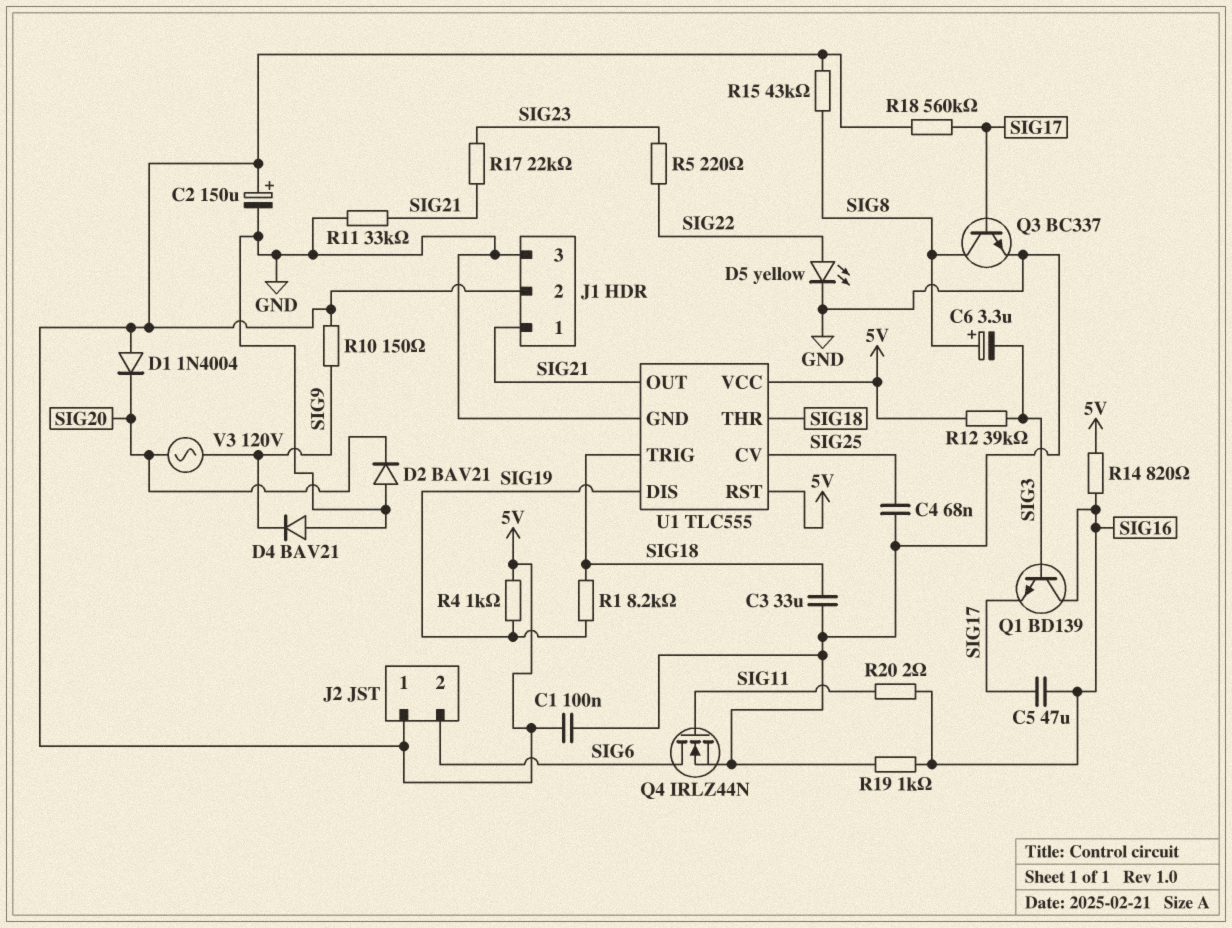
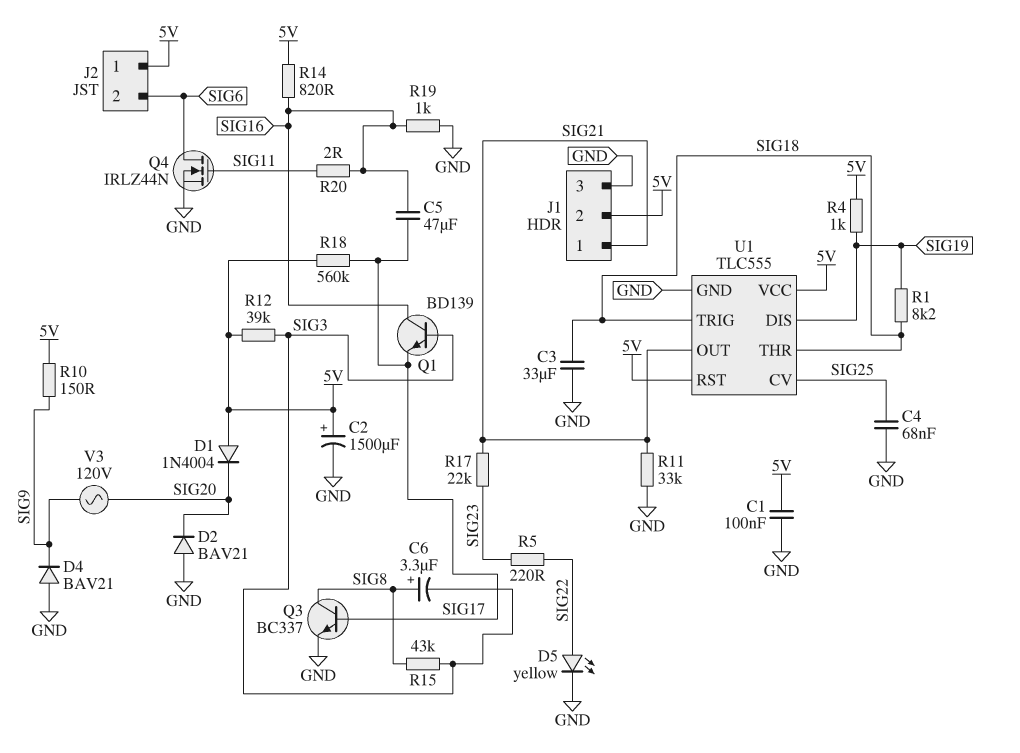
C2: 150uF (plus 5V, minus GND) -> 1500uF (plus 5V, minus GND)
R15: 43k (5V, SIG8) -> 43k (SIG3, SIG8)

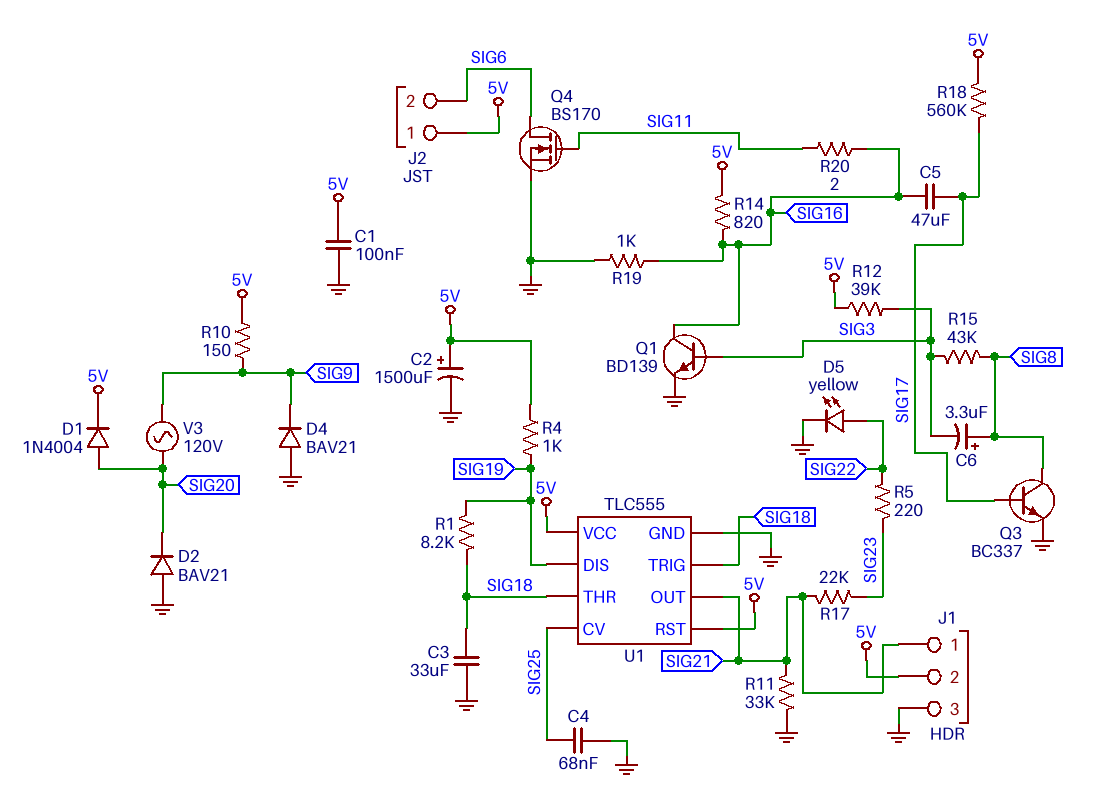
D1: diode 1N4004 (A 5V, K SIG20) -> diode 1N4004 (A SIG20, K 5V)
Q1: NPN BD139 (B SIG3, C SIG16, E SIG17) -> NPN BD139 (B SIG3, C SIG16, E GND)
Q4: NMOS IRLZ44N (G SIG11, D SIG6, S GND) -> NMOS BS170 (G SIG11, D SIG6, S GND)

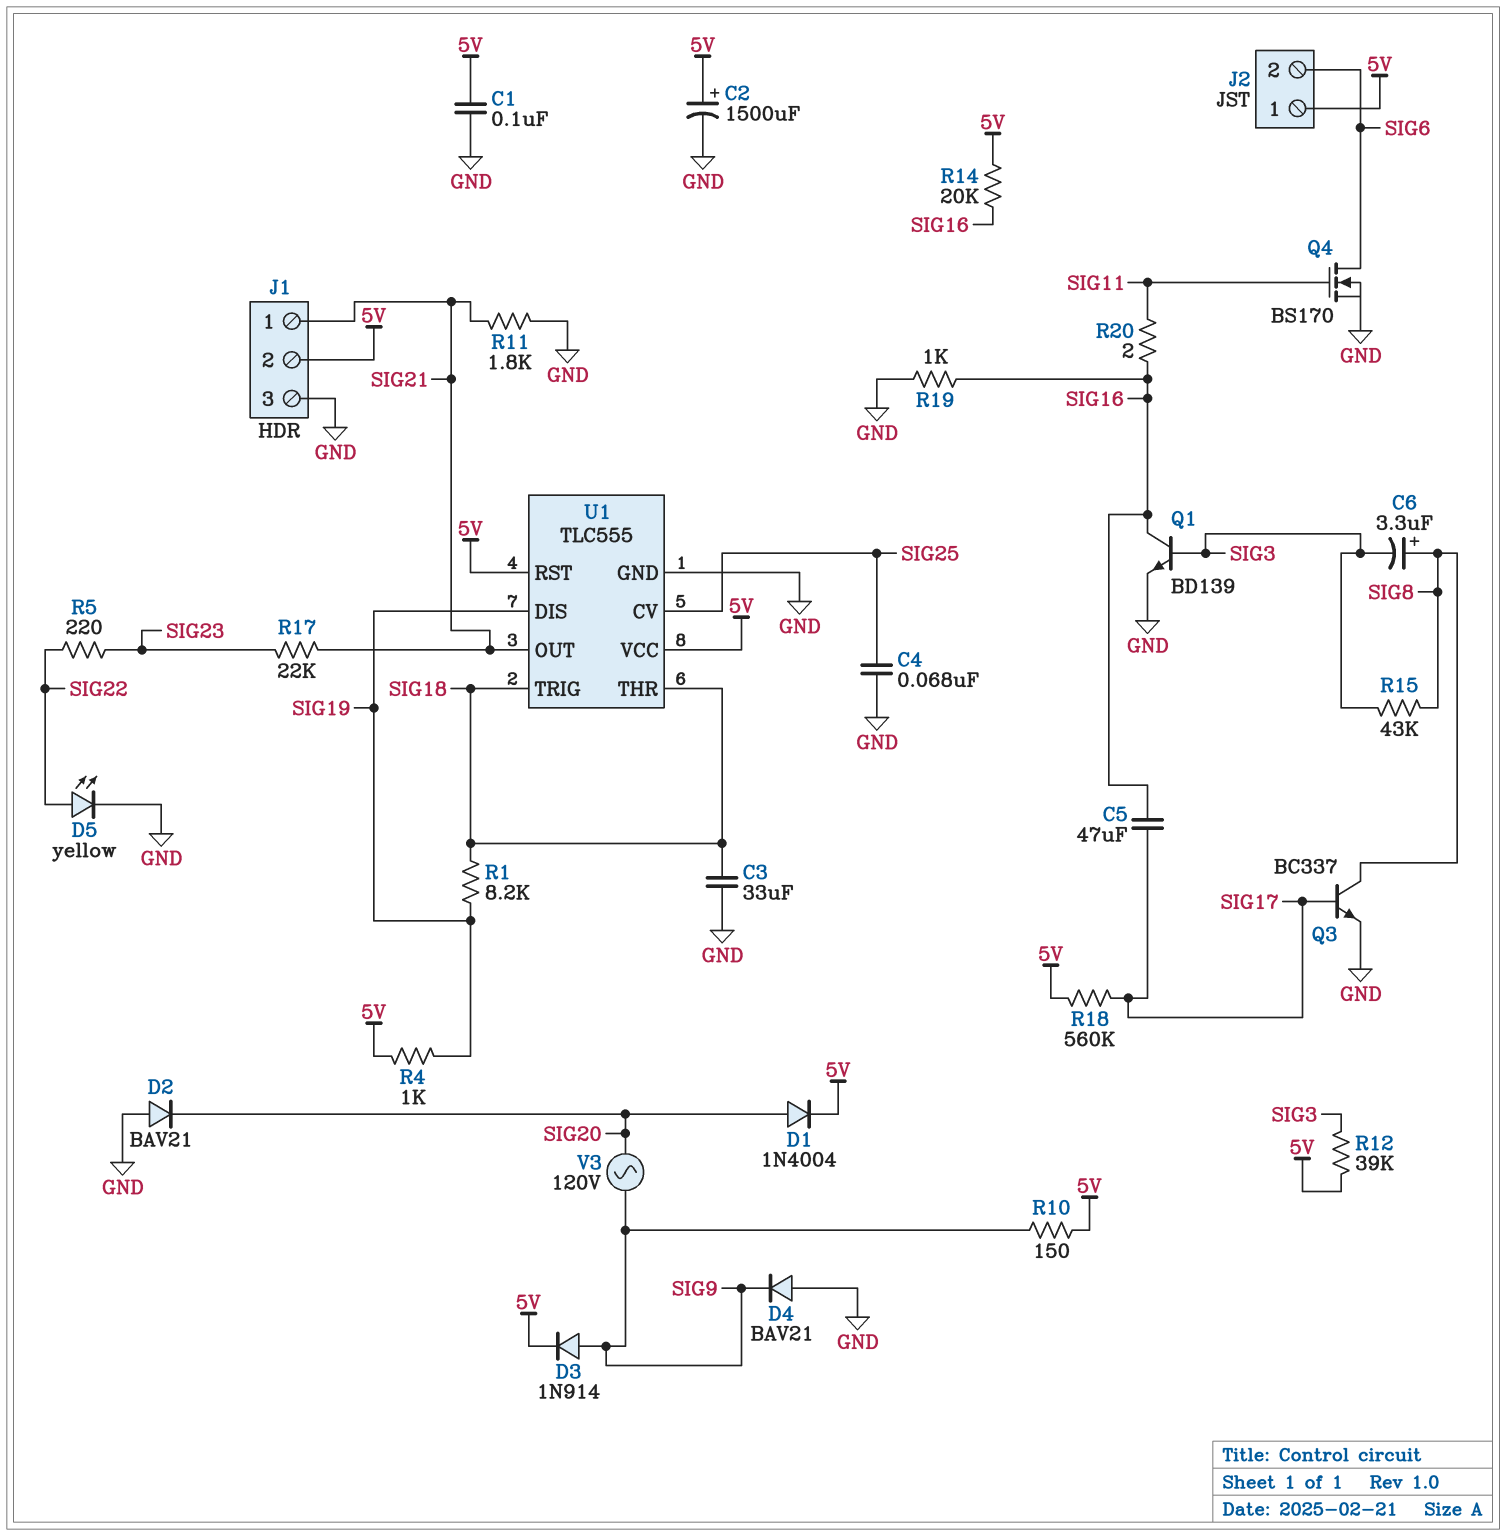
D3: none -> diode 1N914 (A SIG9, K 5V)
R11: 33k (GND, SIG21) -> 1.8k (GND, SIG21)
R14: 820 (5V, SIG16) -> 20k (5V, SIG16)

